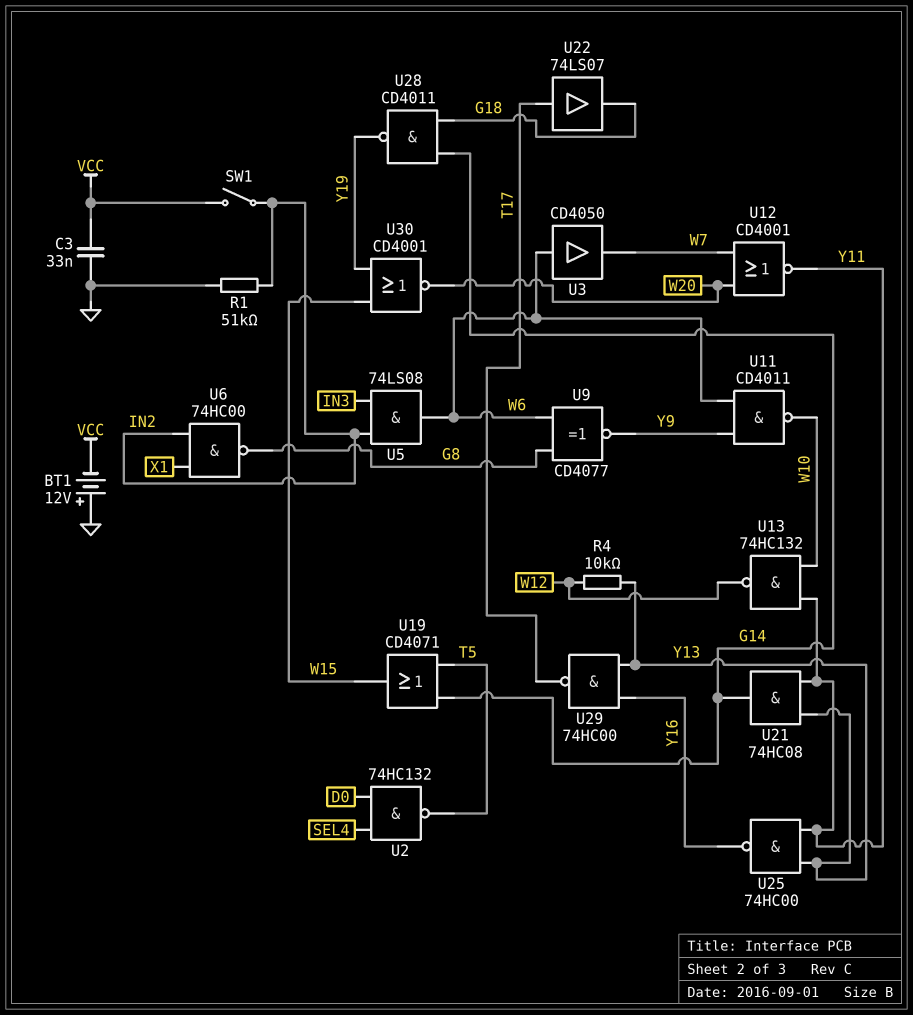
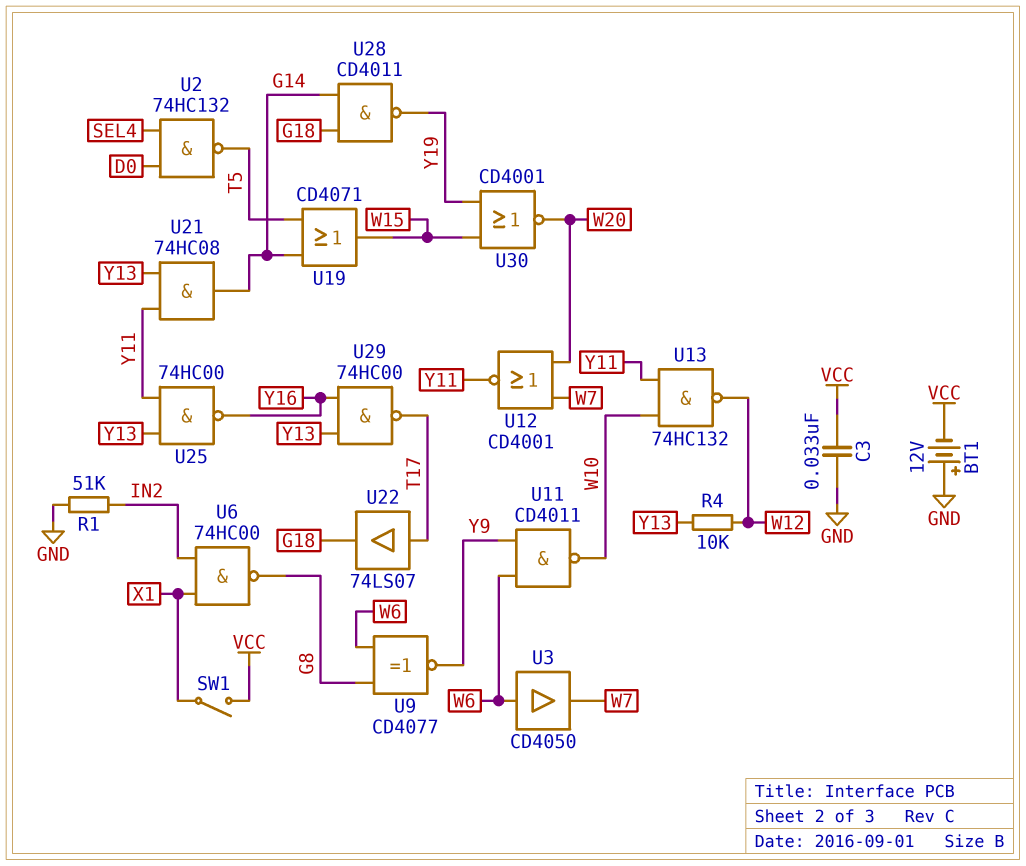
SW1: switch (IN2, VCC) -> switch (VCC, X1)
U5: AND 74LS08 (in IN2, in IN3, out W6) -> none

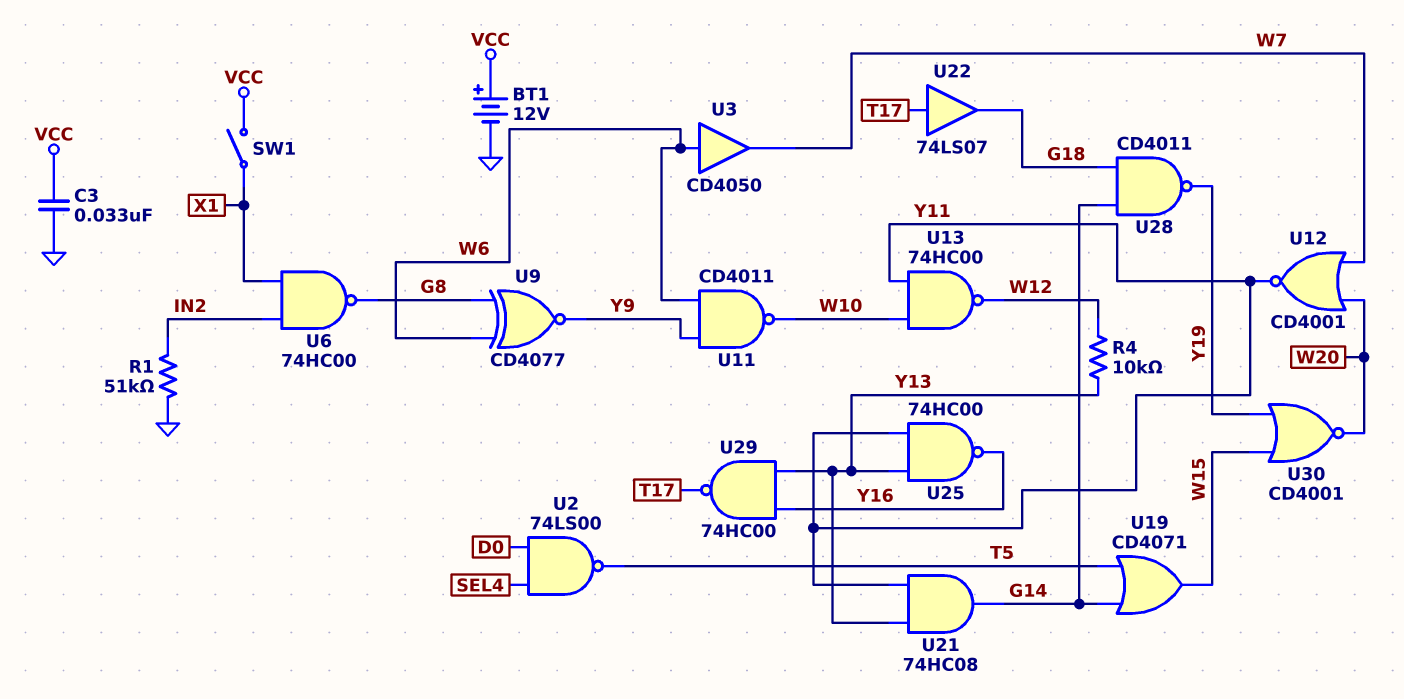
BT1: 12V (plus GND, minus VCC) -> 12V (plus VCC, minus GND)
U2: NAND 74HC132 (in D0, in SEL4, out T5) -> NAND 74LS00 (in D0, in SEL4, out T5)
U13: NAND 74HC132 (in W10, in Y11, out W12) -> NAND 74HC00 (in W10, in Y11, out W12)

